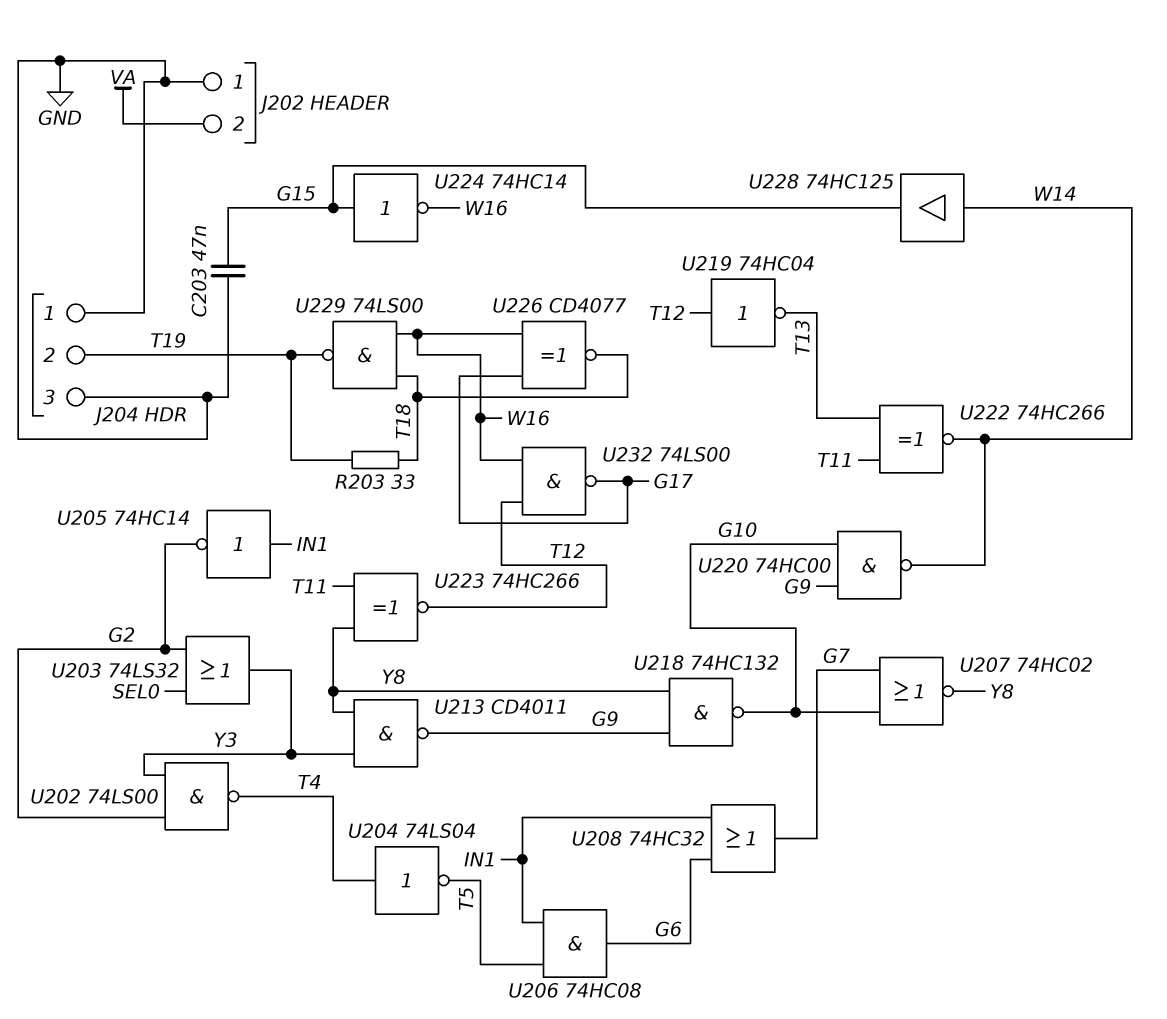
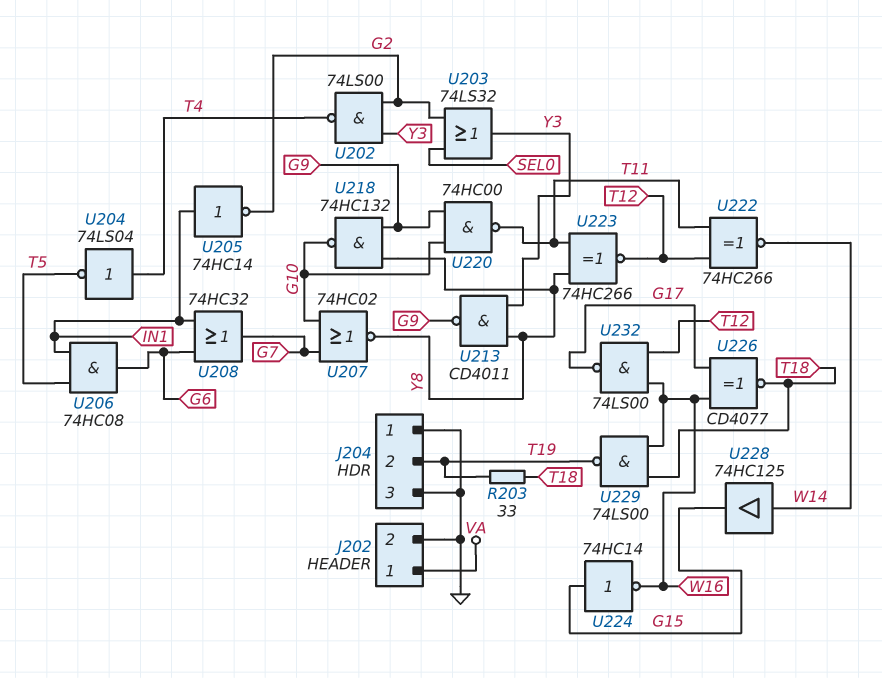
C203: 47nF (G15, GND) -> none
J202 pin 1: GND -> VA
J202 pin 2: VA -> GND
U219: NOT 74HC04 (in T12, out T13) -> none
U220: NAND 74HC00 (in G9, in G10, out W14) -> NAND 74HC00 (in G9, in G10, out T11)
U222: XNOR 74HC266 (in T11, in T13, out W14) -> XNOR 74HC266 (in T11, in T12, out W14)

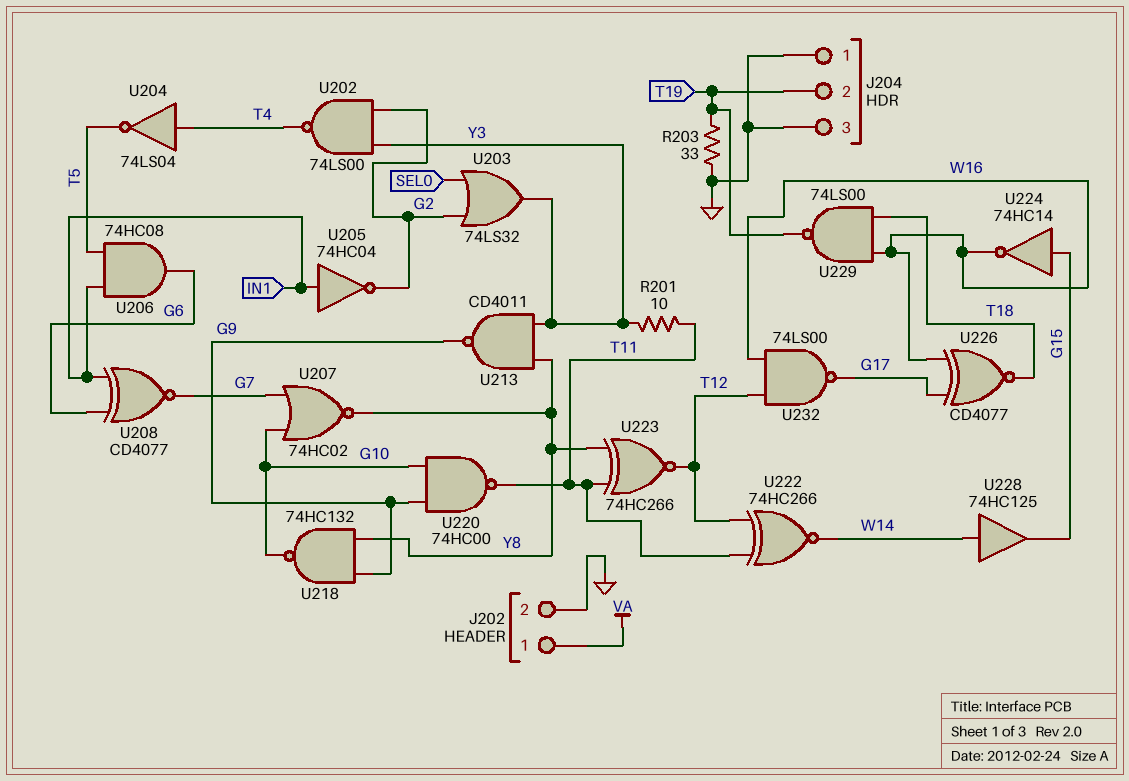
R201: none -> 10 (T11, Y3)
R203: 33 (T18, T19) -> 33 (GND, T19)
U205: NOT 74HC14 (in IN1, out G2) -> NOT 74HC04 (in IN1, out G2)
U208: OR 74HC32 (in G6, in IN1, out G7) -> XNOR CD4077 (in G6, in IN1, out G7)

